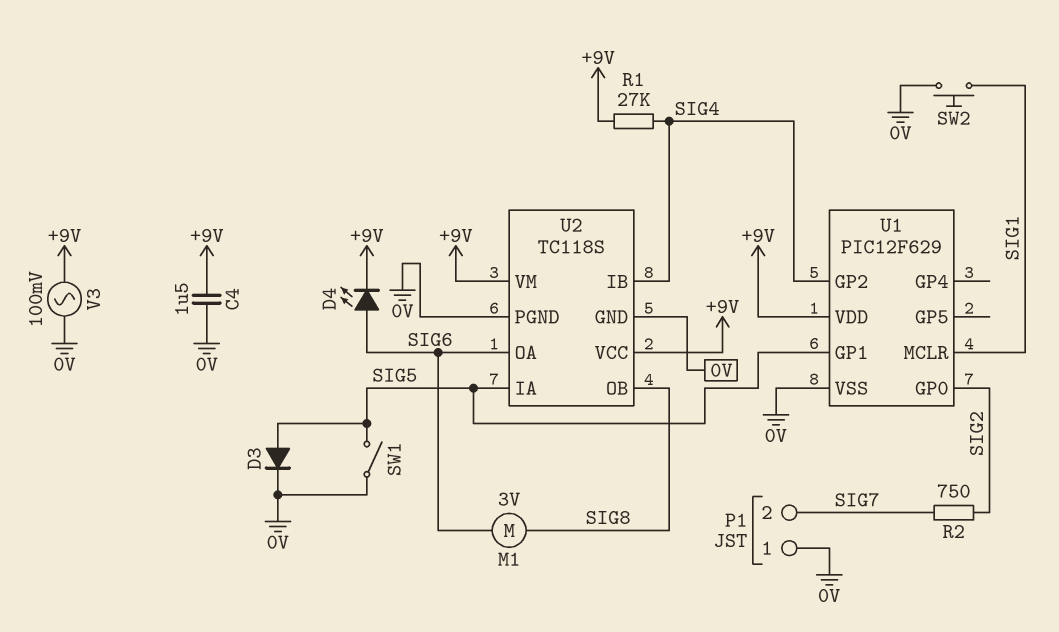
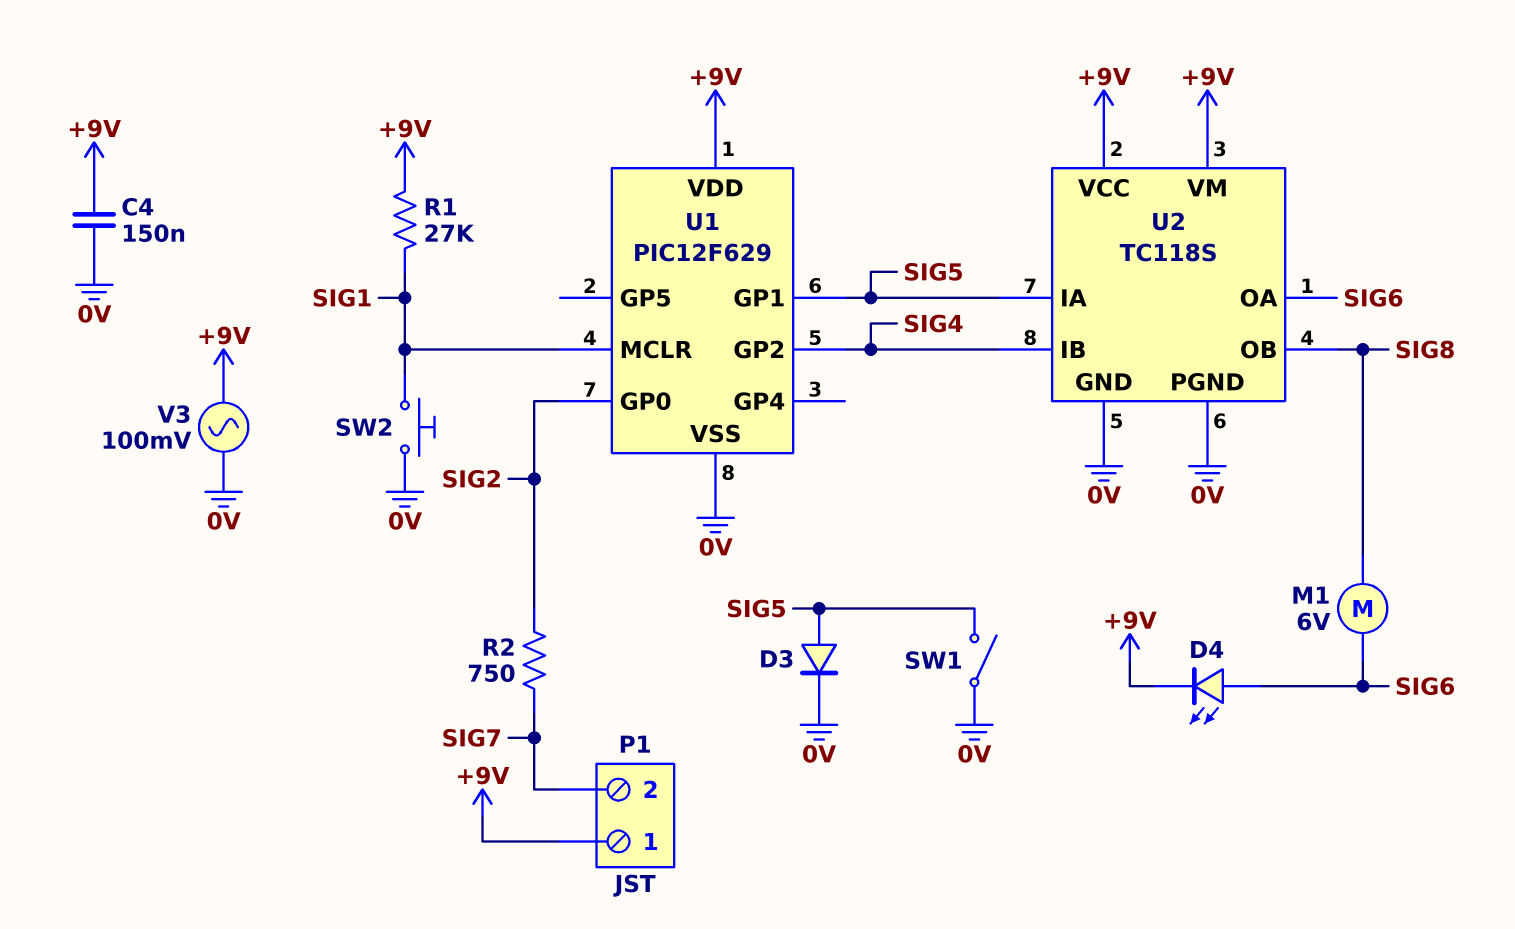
C4: 1.5uF (+9V, 0V) -> 150nF (+9V, 0V)
M1: motor 3V (SIG6, SIG8) -> motor 6V (SIG6, SIG8)
P1 pin 1: 0V -> +9V
R1: 27k (+9V, SIG4) -> 27k (+9V, SIG1)

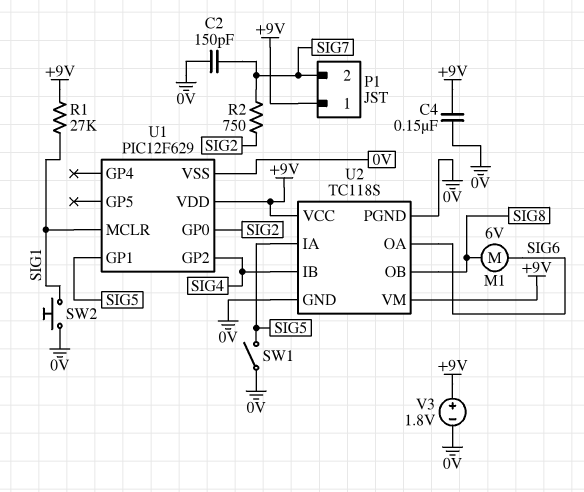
C2: none -> 150pF (0V, SIG7)
D3: diode (A SIG5, K 0V) -> none
D4: LED (A SIG6, K +9V) -> none
V3: AC 100mV (+9V, 0V) -> 1.8V (plus +9V, minus 0V)

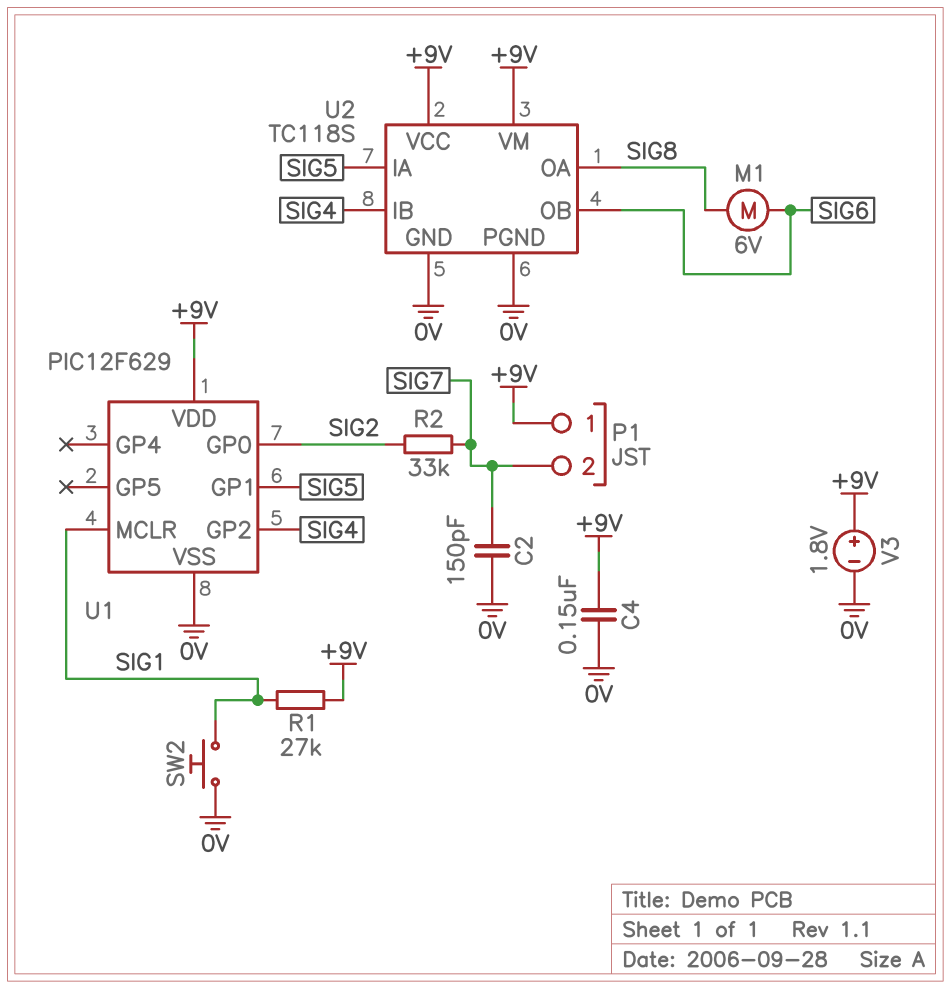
R2: 750 (SIG2, SIG7) -> 33k (SIG2, SIG7)
SW1: switch (0V, SIG5) -> none
U2 pin OA: SIG6 -> SIG8
U2 pin OB: SIG8 -> SIG6

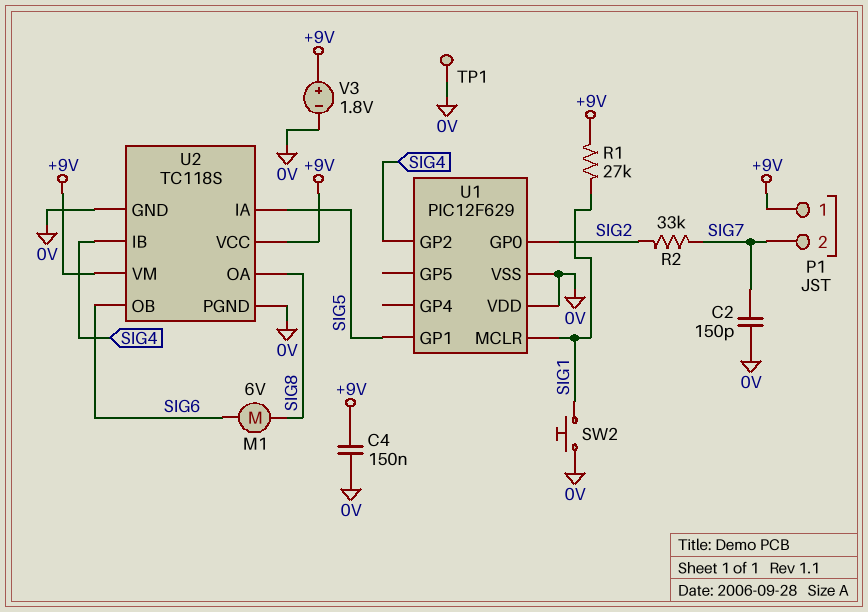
TP1: none -> test point (0V)
U1 pin VDD: +9V -> 0V

